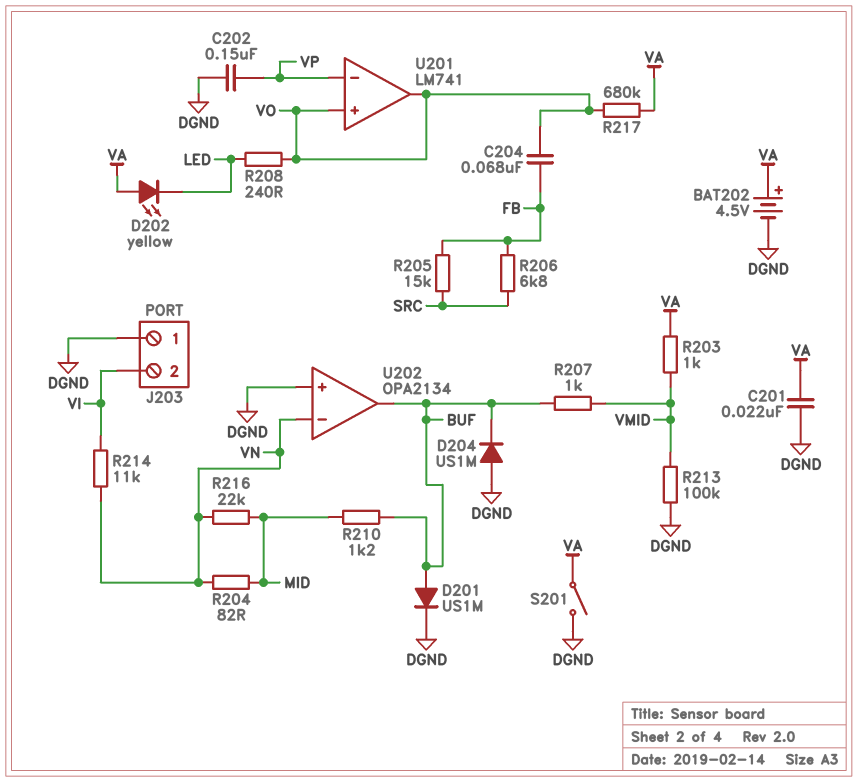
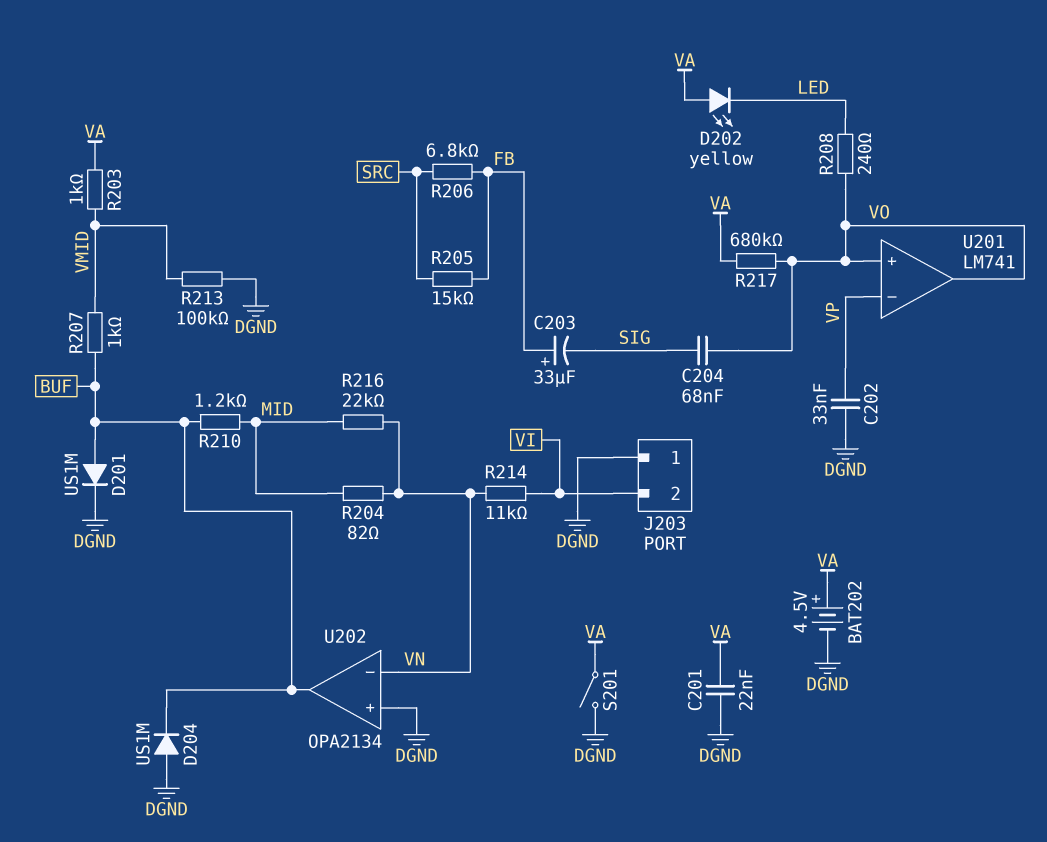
C202: 150nF (DGND, VP) -> 33nF (DGND, VP)
C203: none -> 33uF (plus FB, minus SIG)
C204: 68nF (FB, VO) -> 68nF (SIG, VO)

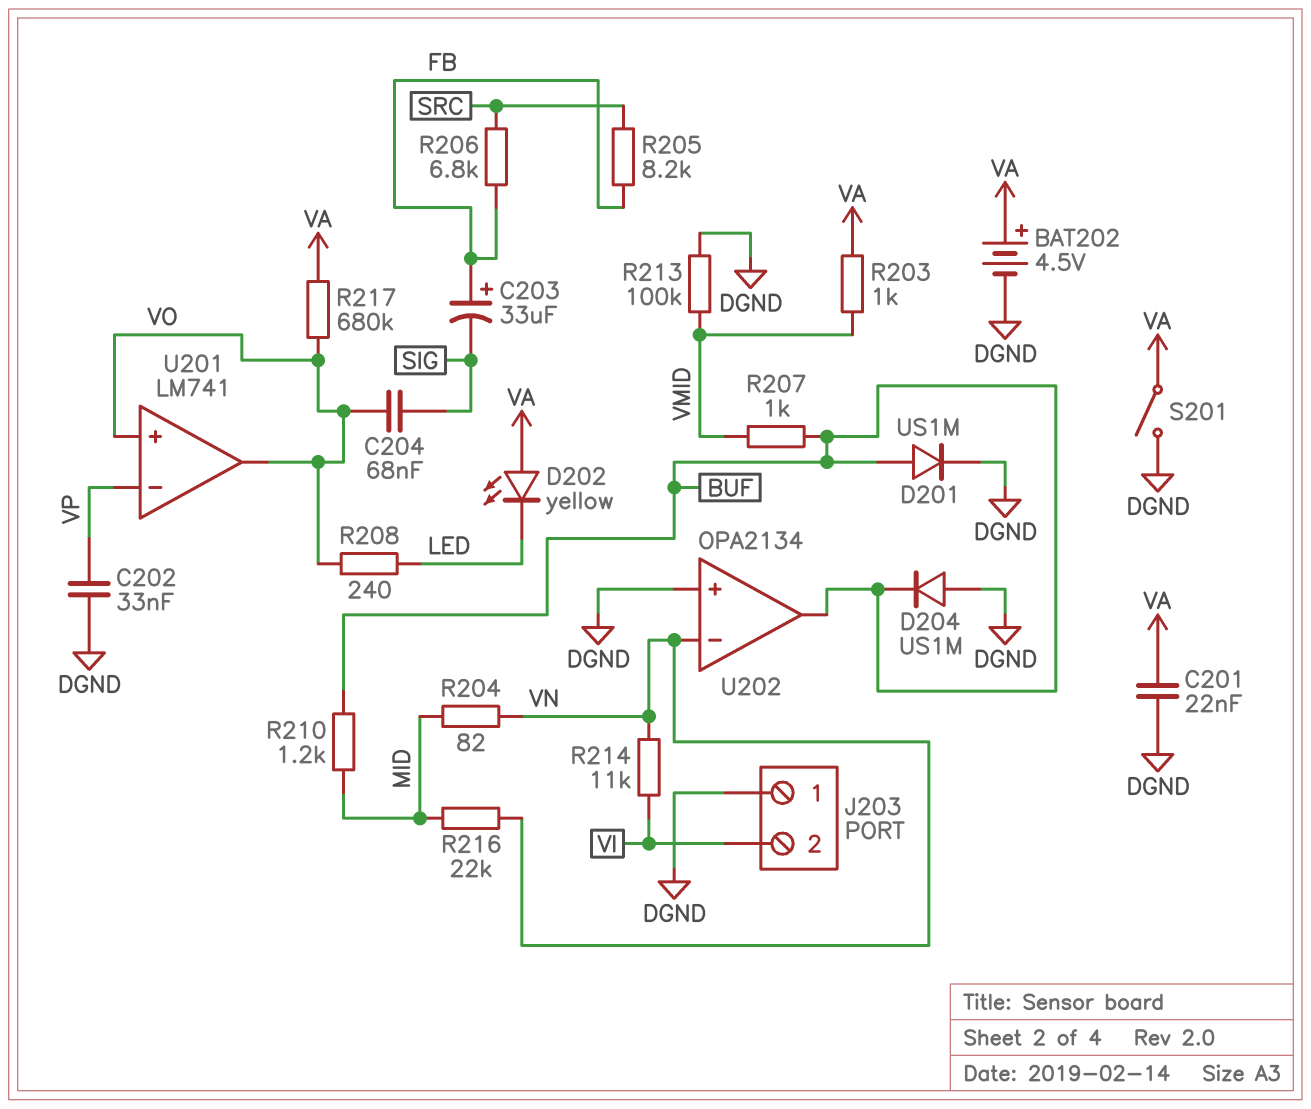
R205: 15k (FB, SRC) -> 8.2k (FB, SRC)

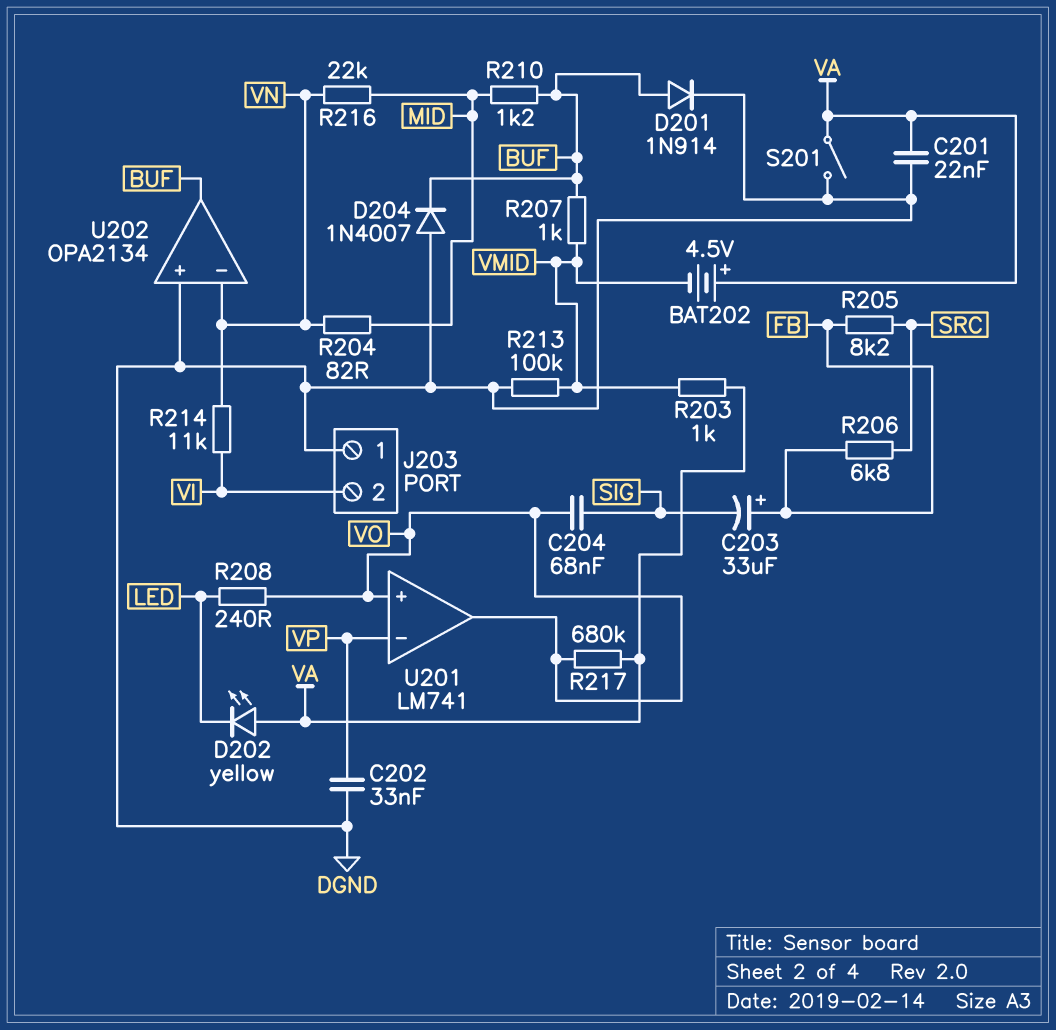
BAT202: 4.5V (plus VA, minus DGND) -> 4.5V (plus VA, minus VMID)
D201: diode US1M (A BUF, K DGND) -> diode 1N914 (A BUF, K DGND)
D204: diode US1M (A DGND, K BUF) -> diode 1N4007 (A DGND, K BUF)

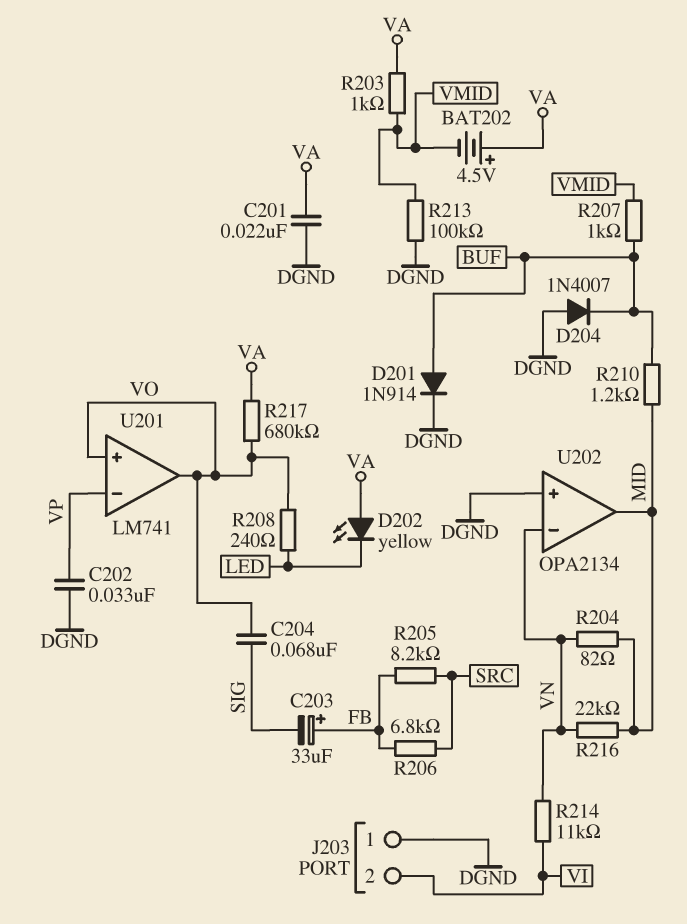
S201: switch (DGND, VA) -> none
U202 pin out: BUF -> MID

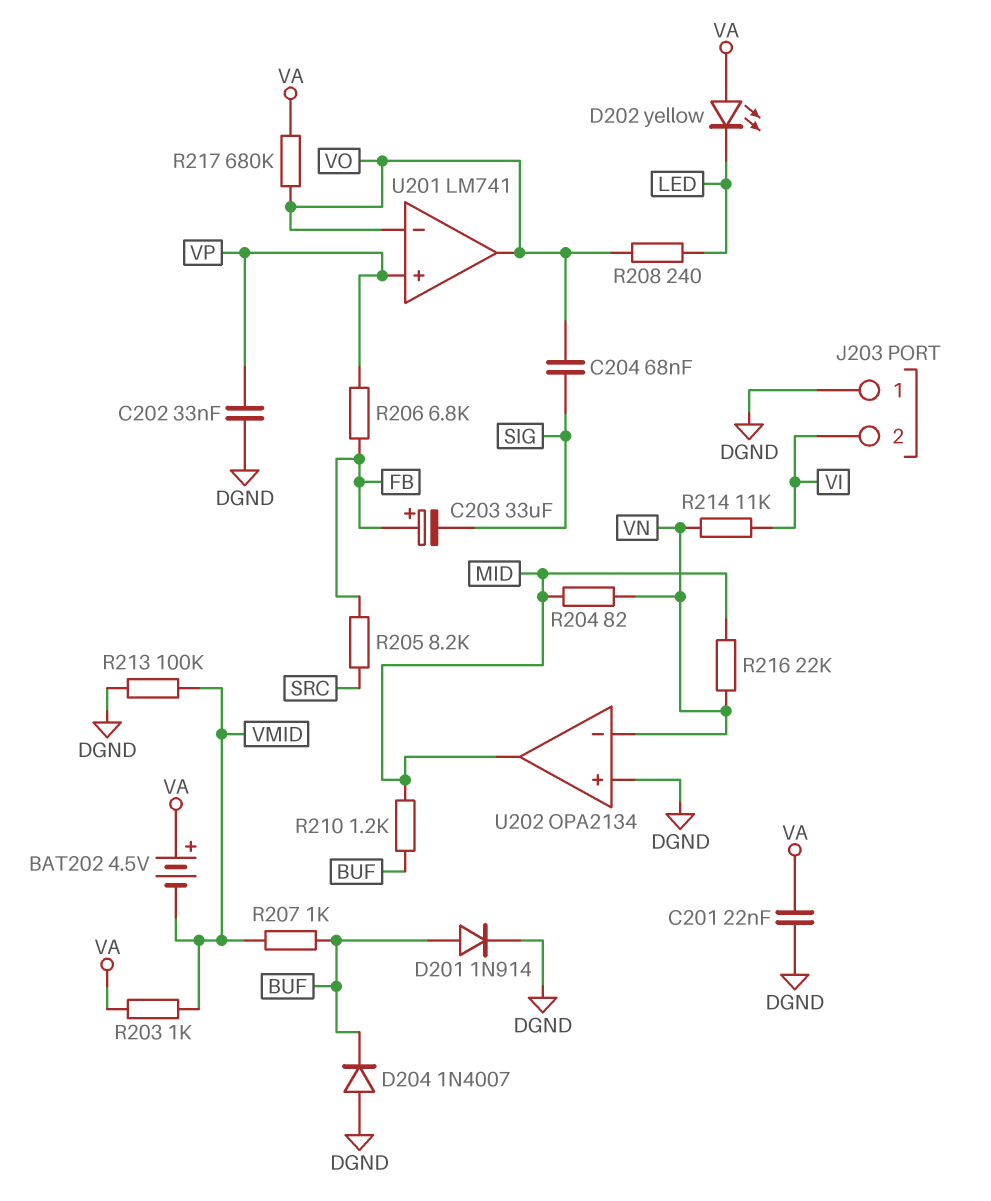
R206: 6.8k (FB, SRC) -> 6.8k (FB, VP)
U201 pin in+: VO -> VP
U201 pin in-: VP -> VO

